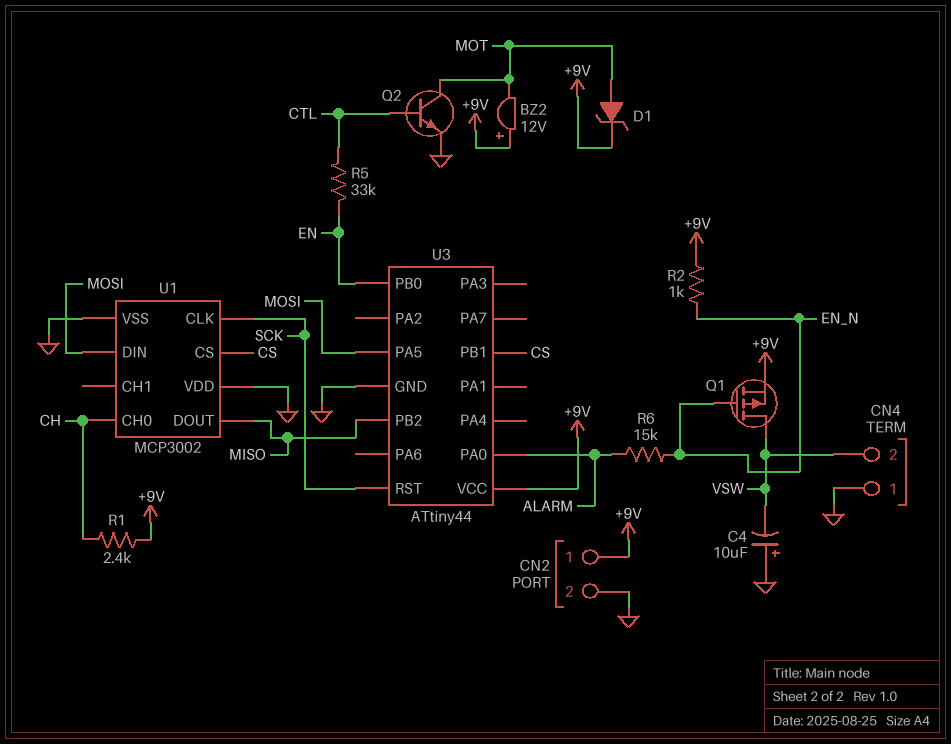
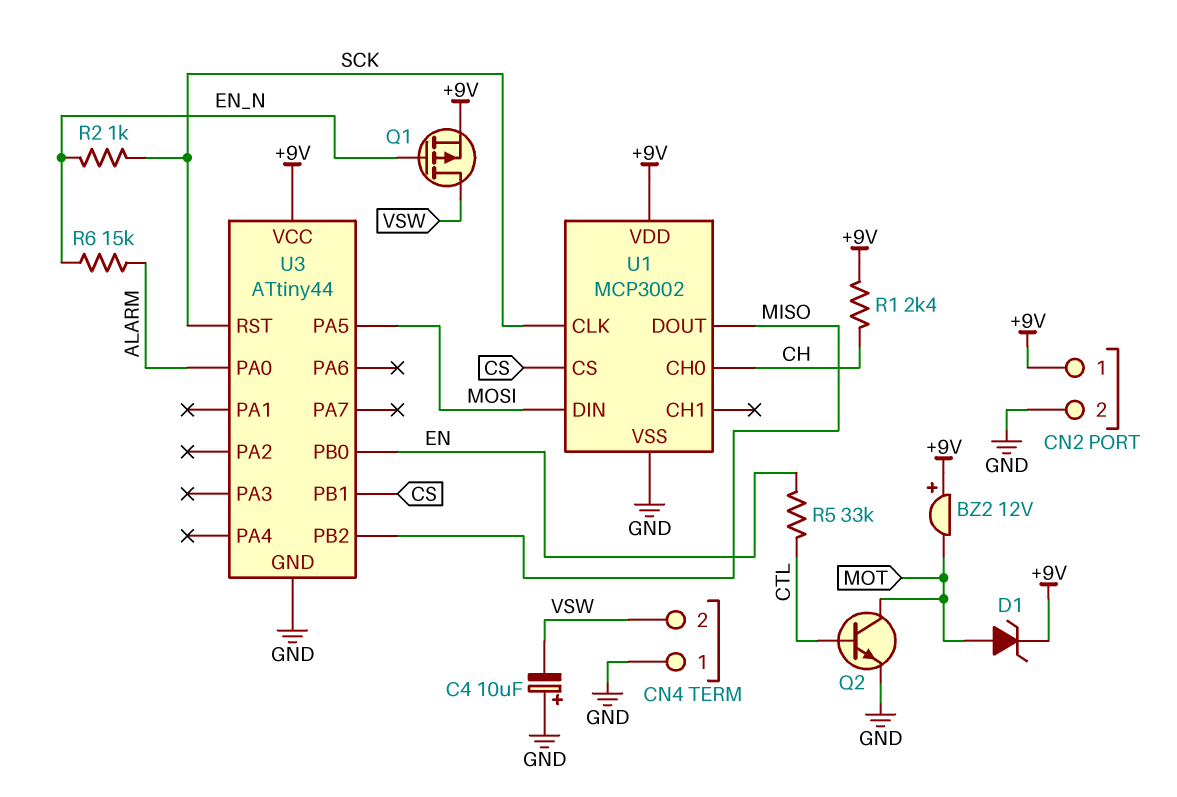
R2: 1k (+9V, EN_N) -> 1k (EN_N, SCK)
U1 pin VDD: GND -> +9V

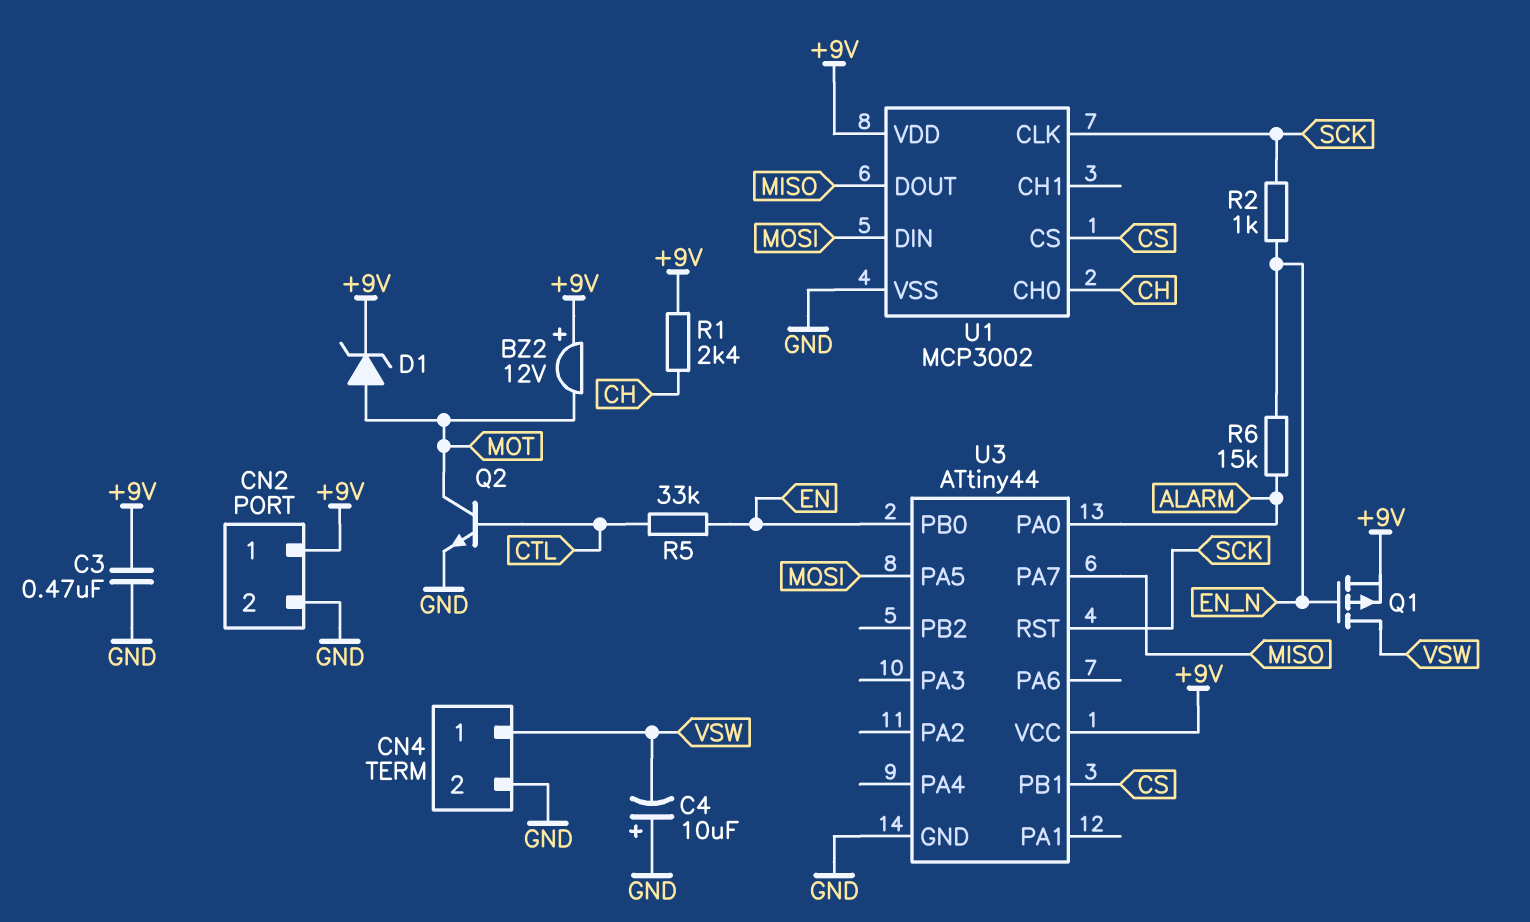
C3: none -> 470nF (+9V, GND)
CN4 pin 1: GND -> VSW
CN4 pin 2: VSW -> GND
U3 pin PA7: none -> MISO
U3 pin PB2: MISO -> none

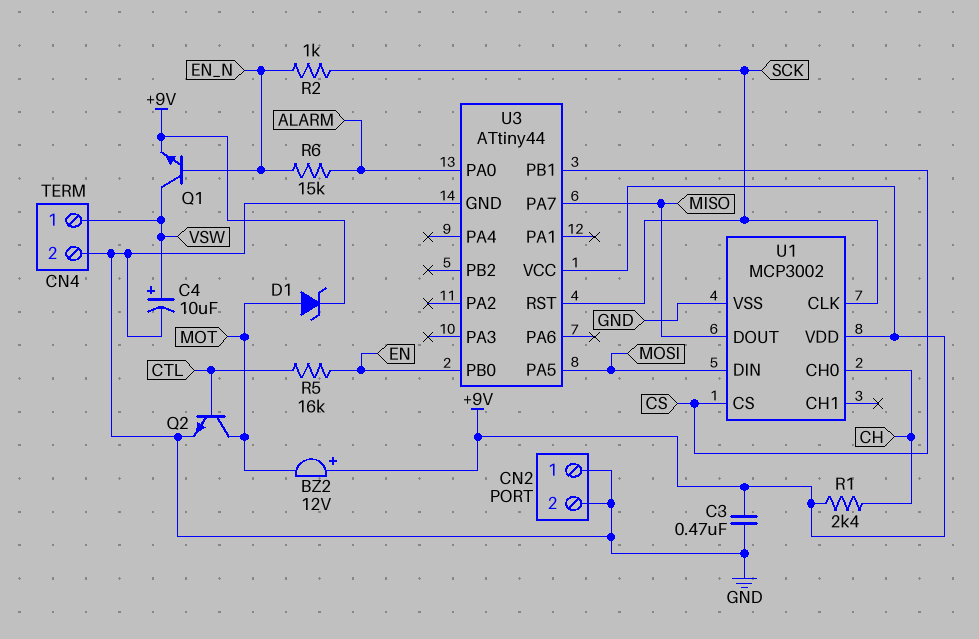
C4: 10uF (plus GND, minus VSW) -> 10uF (plus VSW, minus GND)
CN2 pin 1: +9V -> GND
Q1: PMOS (G EN_N, D VSW, S +9V) -> NPN (B EN_N, C VSW, E +9V)
R5: 33k (CTL, EN) -> 16k (CTL, EN)

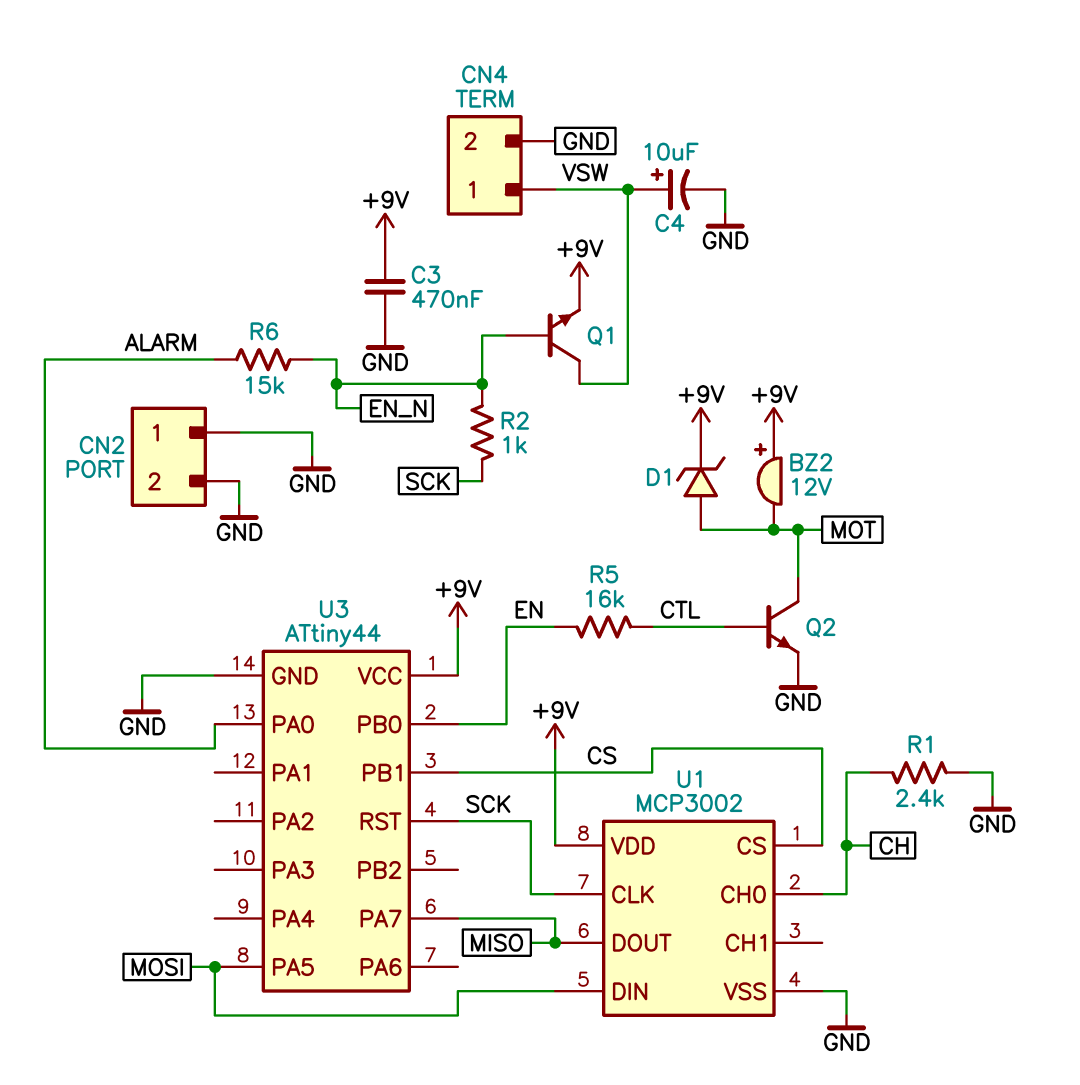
R1: 2.4k (+9V, CH) -> 2.4k (CH, GND)

